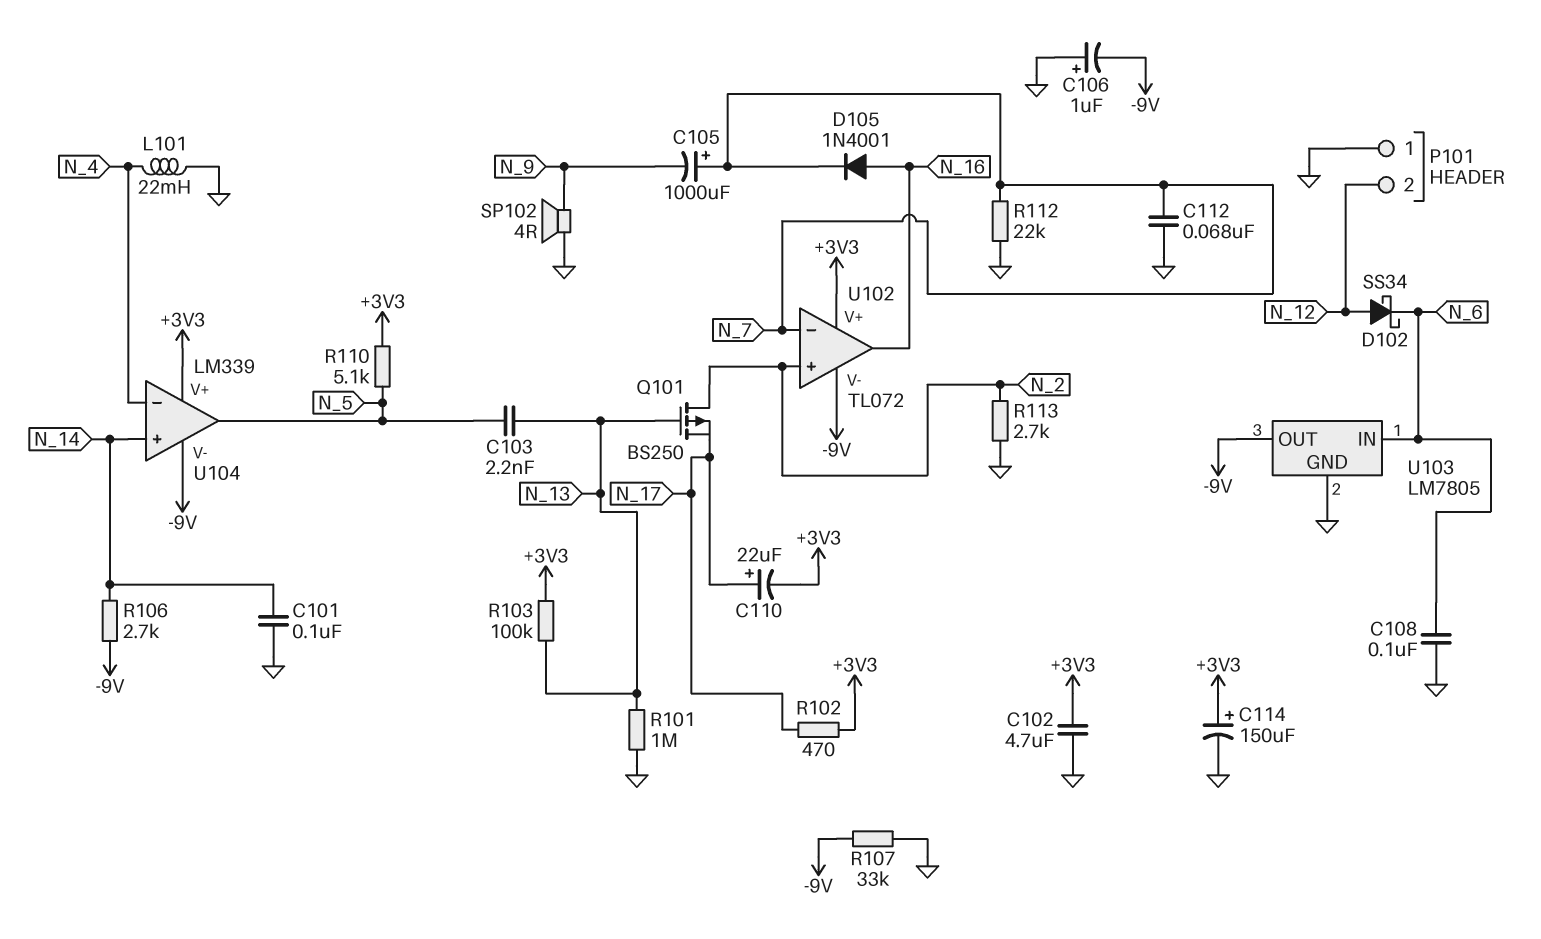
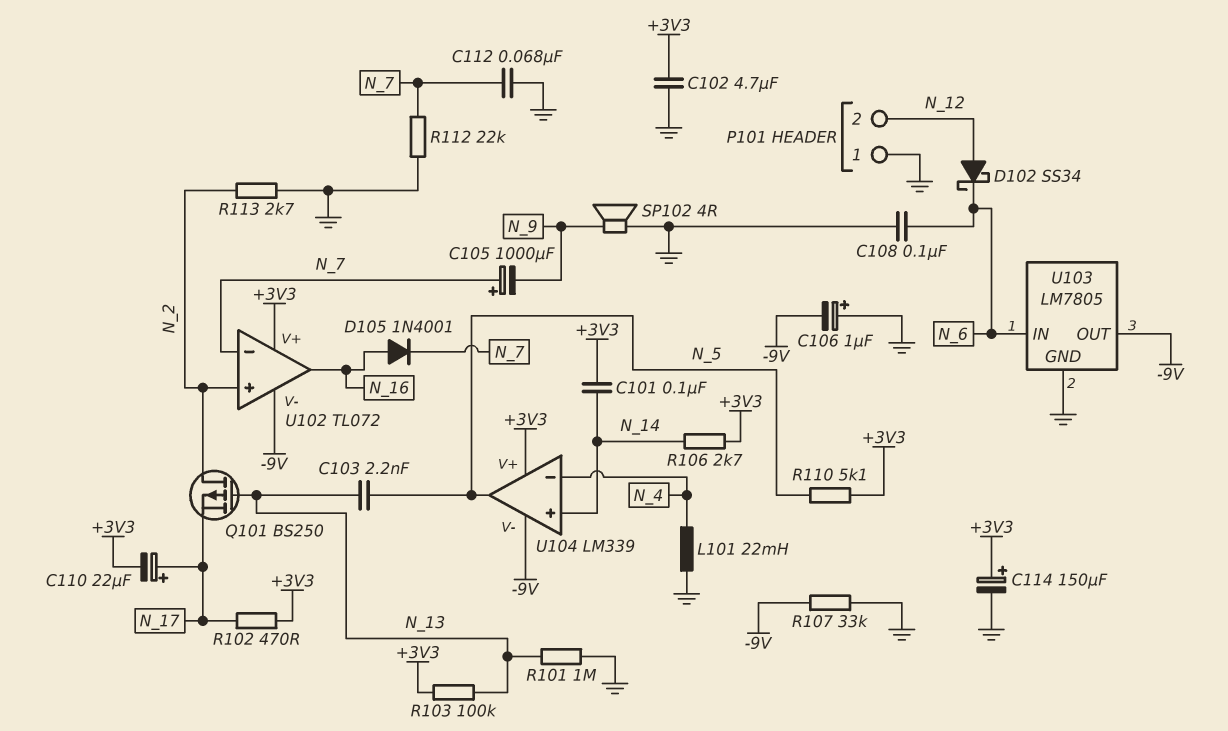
C101: 100nF (GND, N_14) -> 100nF (+3V3, N_14)
R106: 2.7k (-9V, N_14) -> 2.7k (+3V3, N_14)

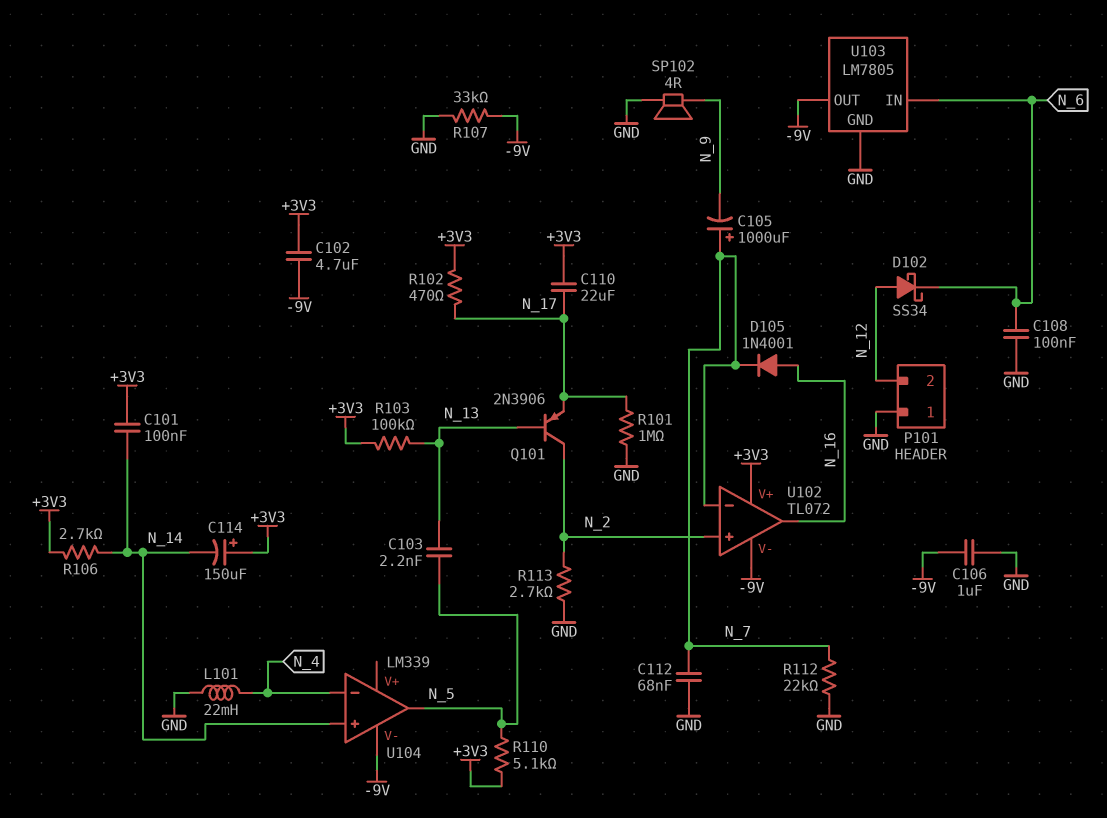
C102: 4.7uF (+3V3, GND) -> 4.7uF (+3V3, -9V)
C106: 1uF (plus GND, minus -9V) -> 1uF (-9V, GND)
C110: 22uF (plus N_17, minus +3V3) -> 22uF (+3V3, N_17)
C114: 150uF (plus +3V3, minus GND) -> 150uF (plus +3V3, minus N_14)
Q101: PMOS BS250 (G N_13, D N_2, S N_17) -> PNP 2N3906 (B N_13, C N_2, E N_17)
R101: 1M (GND, N_13) -> 1M (GND, N_17)
U104 pin V+: +3V3 -> none

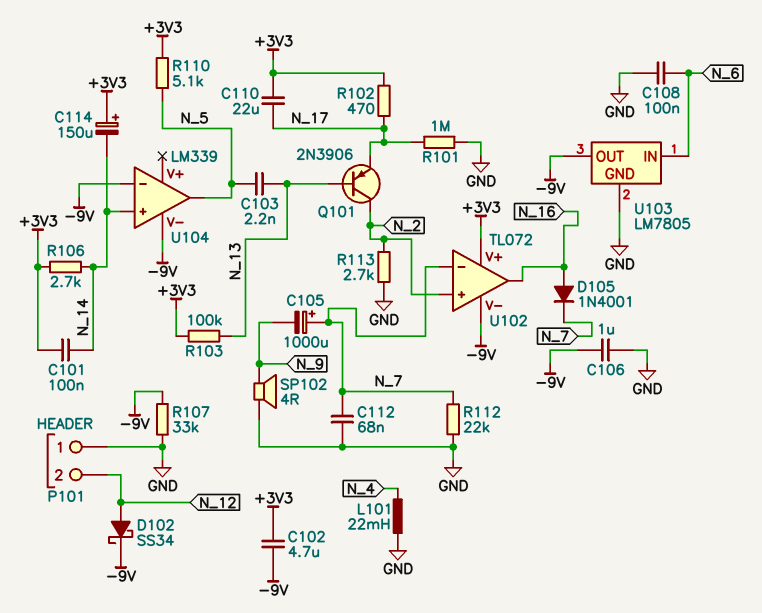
D102: schottky SS34 (A N_12, K N_6) -> schottky SS34 (A N_12, K -9V)
U104 pin in-: N_4 -> -9V

